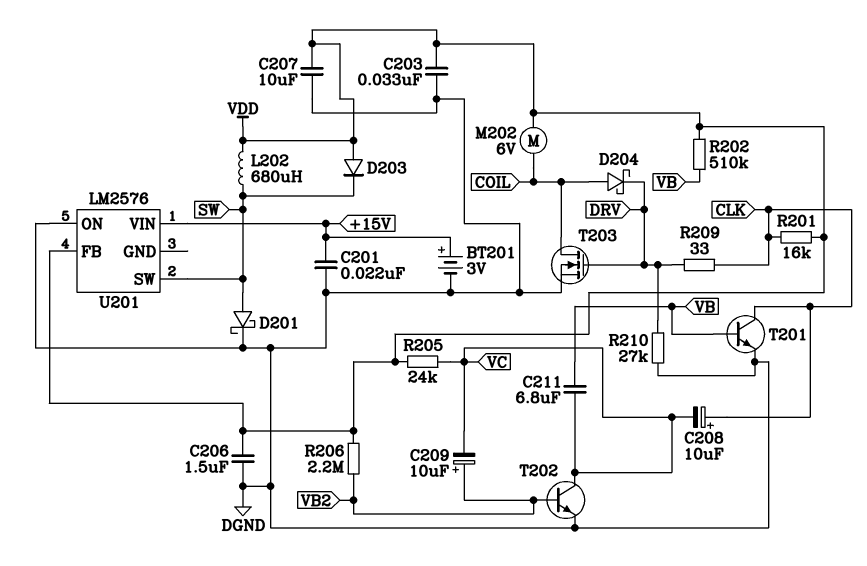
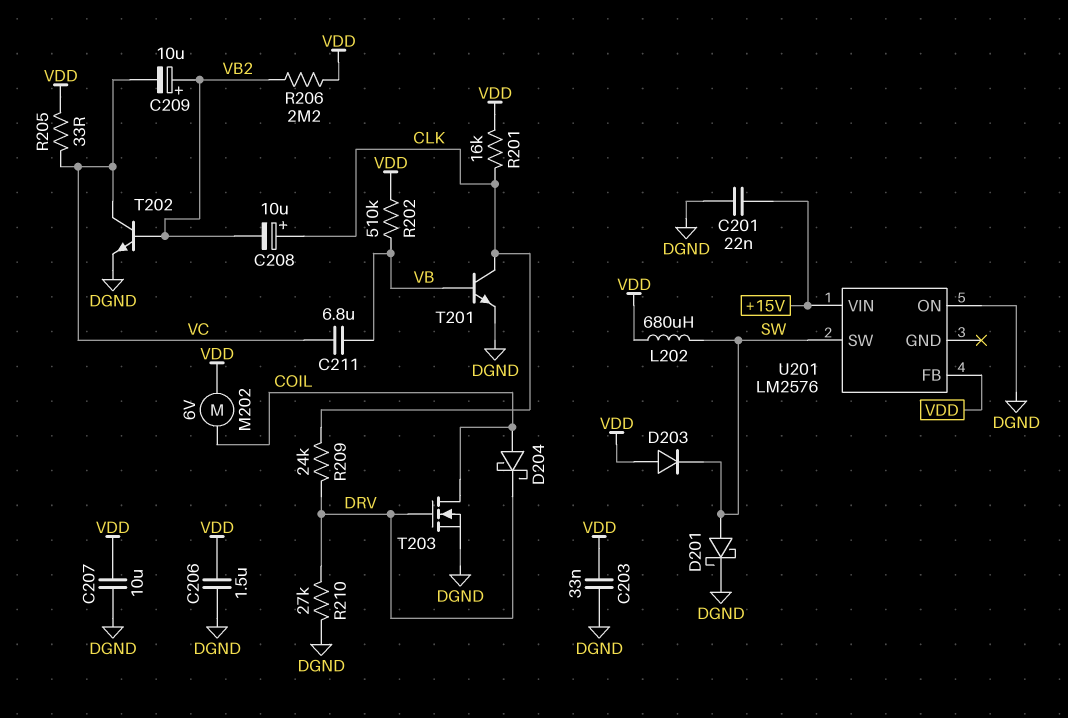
BT201: 3V (plus +15V, minus DGND) -> none
C208: 10uF (plus CLK, minus VC) -> 10uF (plus CLK, minus VB2)
R205: 24k (VC, VDD) -> 33 (VC, VDD)
R209: 33 (CLK, DRV) -> 24k (CLK, DRV)

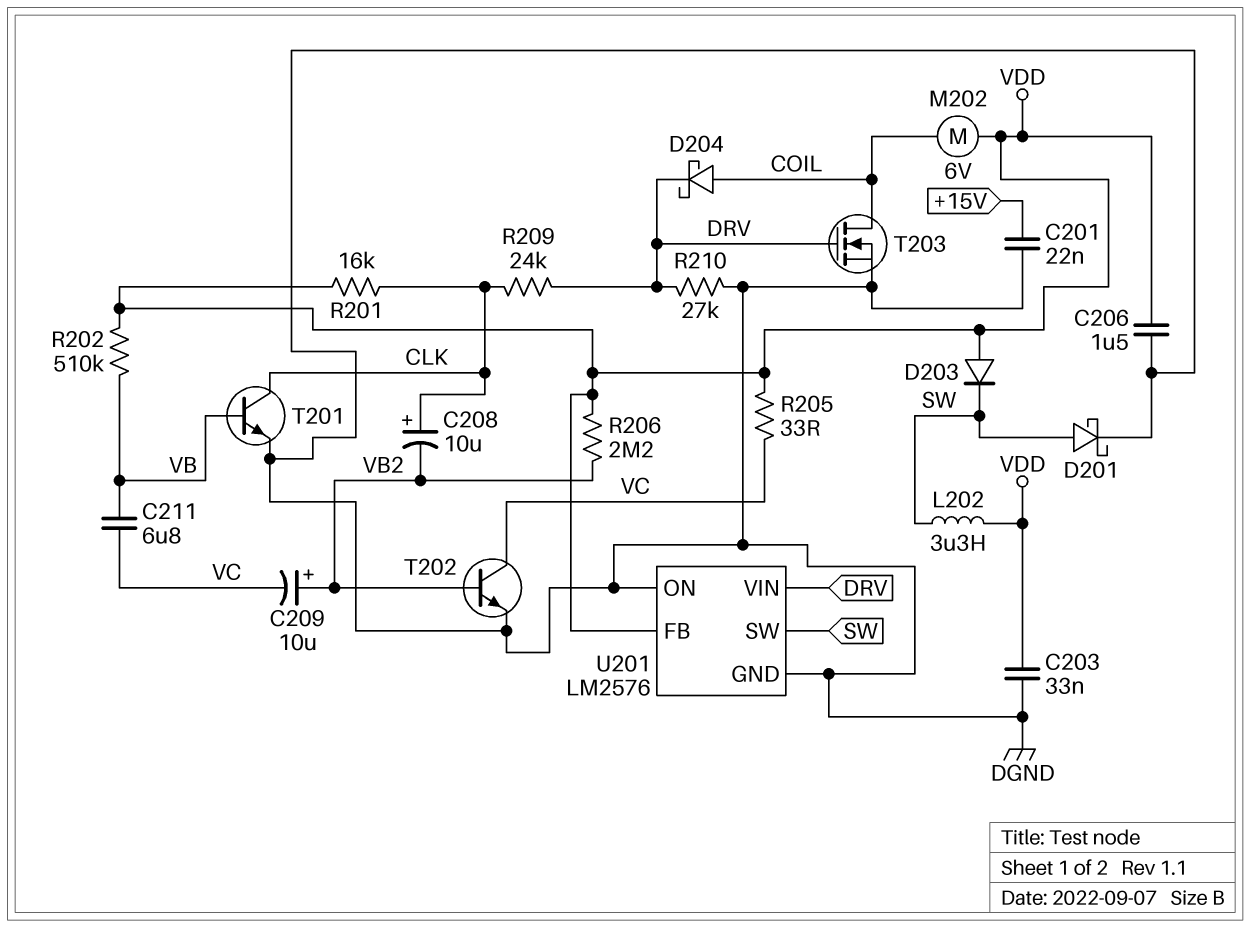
C207: 10uF (DGND, VDD) -> none
L202: 680uH (SW, VDD) -> 3.3uH (SW, VDD)
U201 pin GND: none -> DGND
U201 pin VIN: +15V -> DRV

